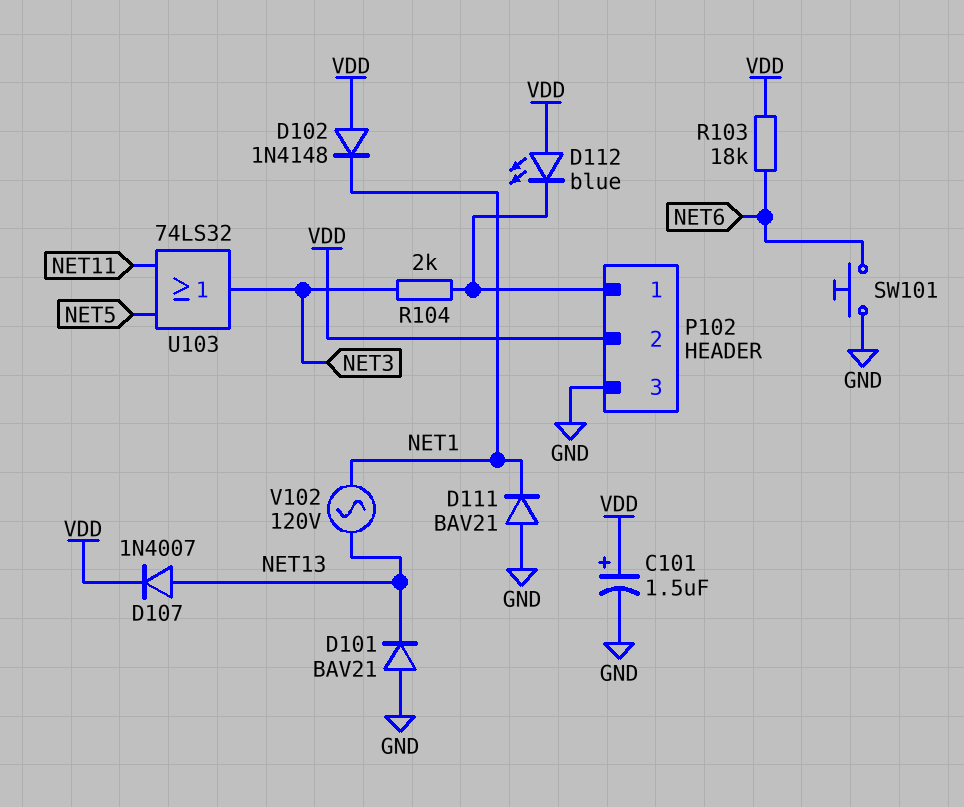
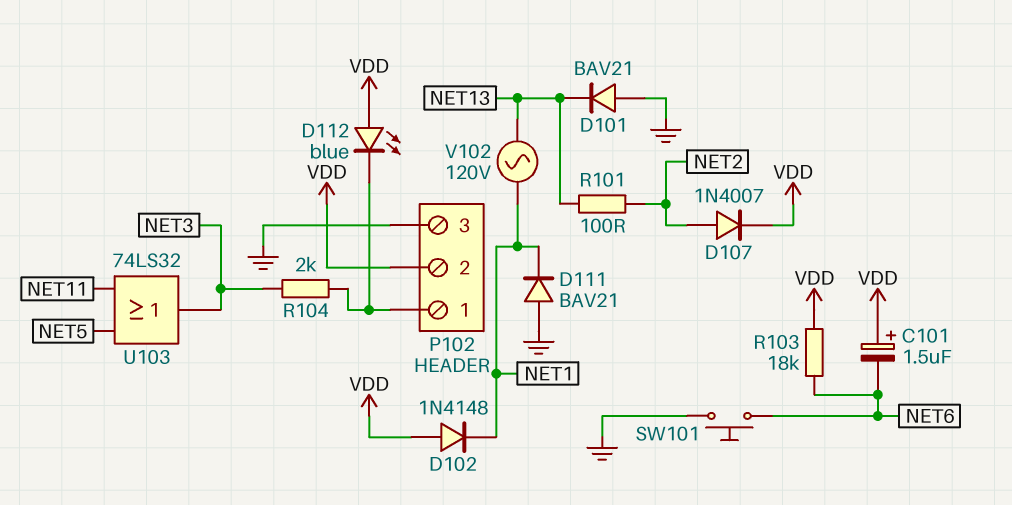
C101: 1.5uF (plus VDD, minus GND) -> 1.5uF (plus VDD, minus NET6)
D107: diode 1N4007 (A NET13, K VDD) -> diode 1N4007 (A NET2, K VDD)
R101: none -> 100 (NET2, NET13)

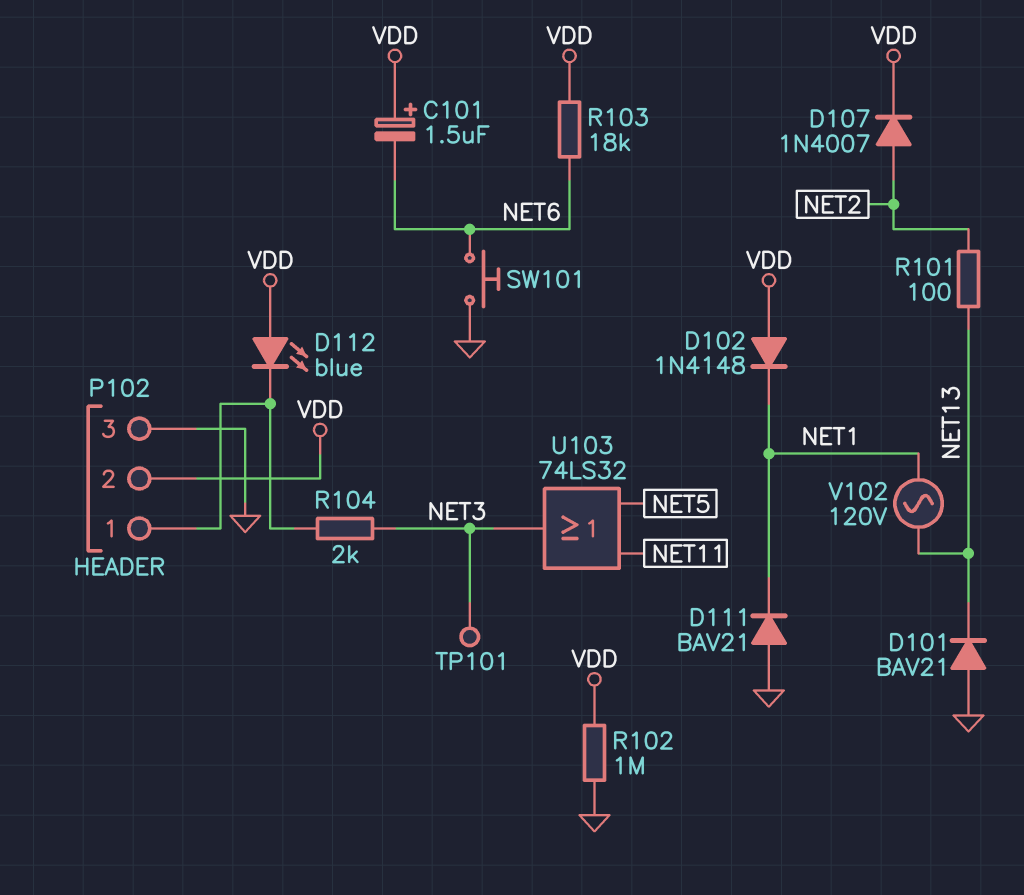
R102: none -> 1M (GND, VDD)
TP101: none -> test point (NET3)

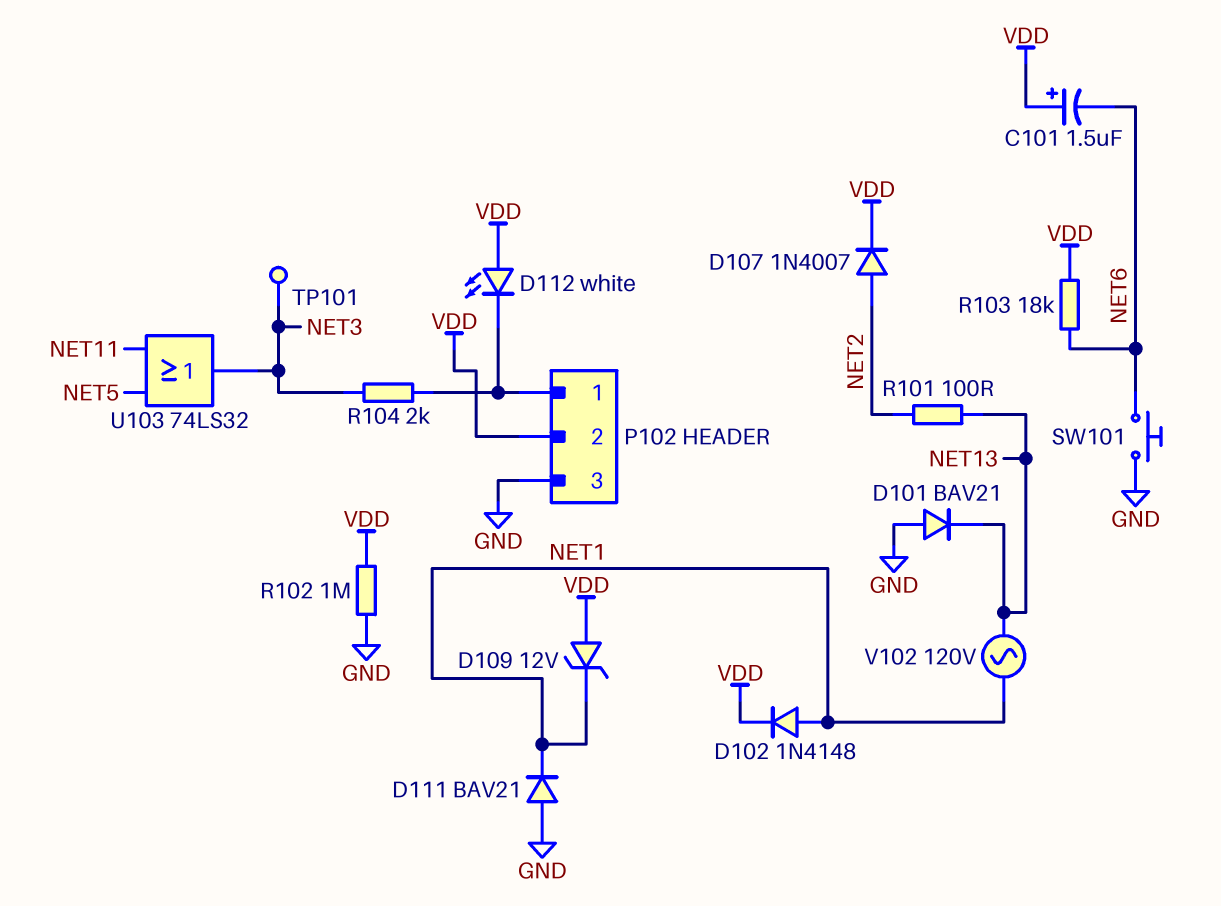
D102: diode 1N4148 (A VDD, K NET1) -> diode 1N4148 (A NET1, K VDD)
D109: none -> zener 12V (A VDD, K NET1)
D112: LED blue (A VDD, K P102/1) -> LED white (A VDD, K P102/1)

